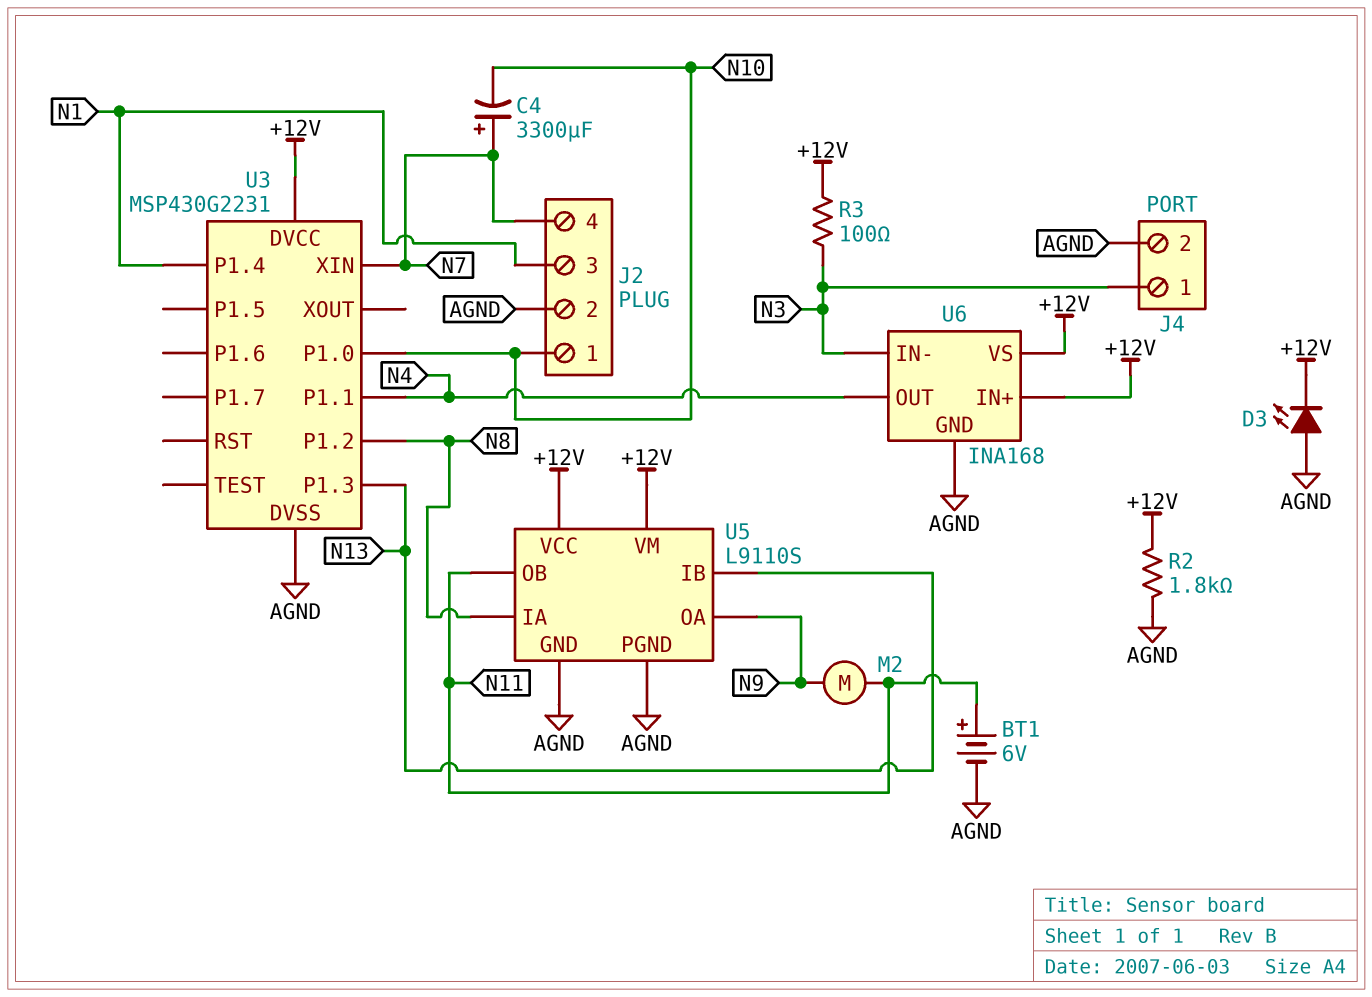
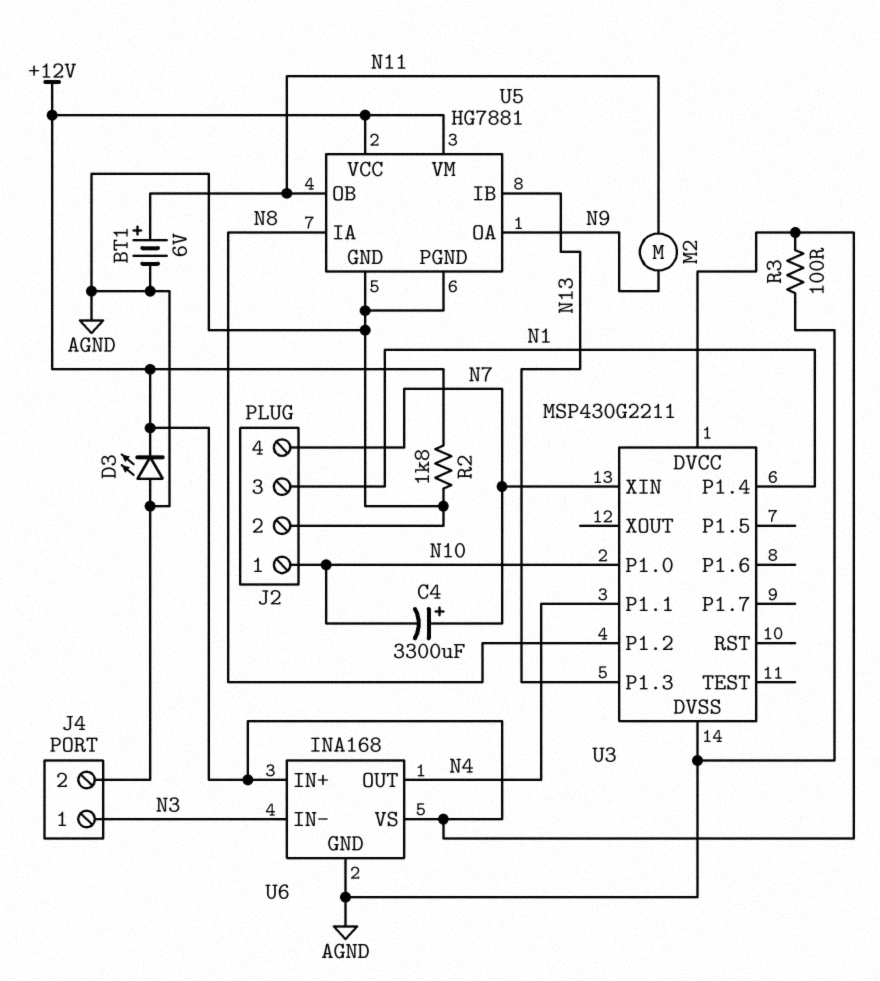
R3: 100 (+12V, N3) -> 100 (+12V, AGND)
U3: MSP430G2231 -> MSP430G2211
U5: L9110S -> HG7881

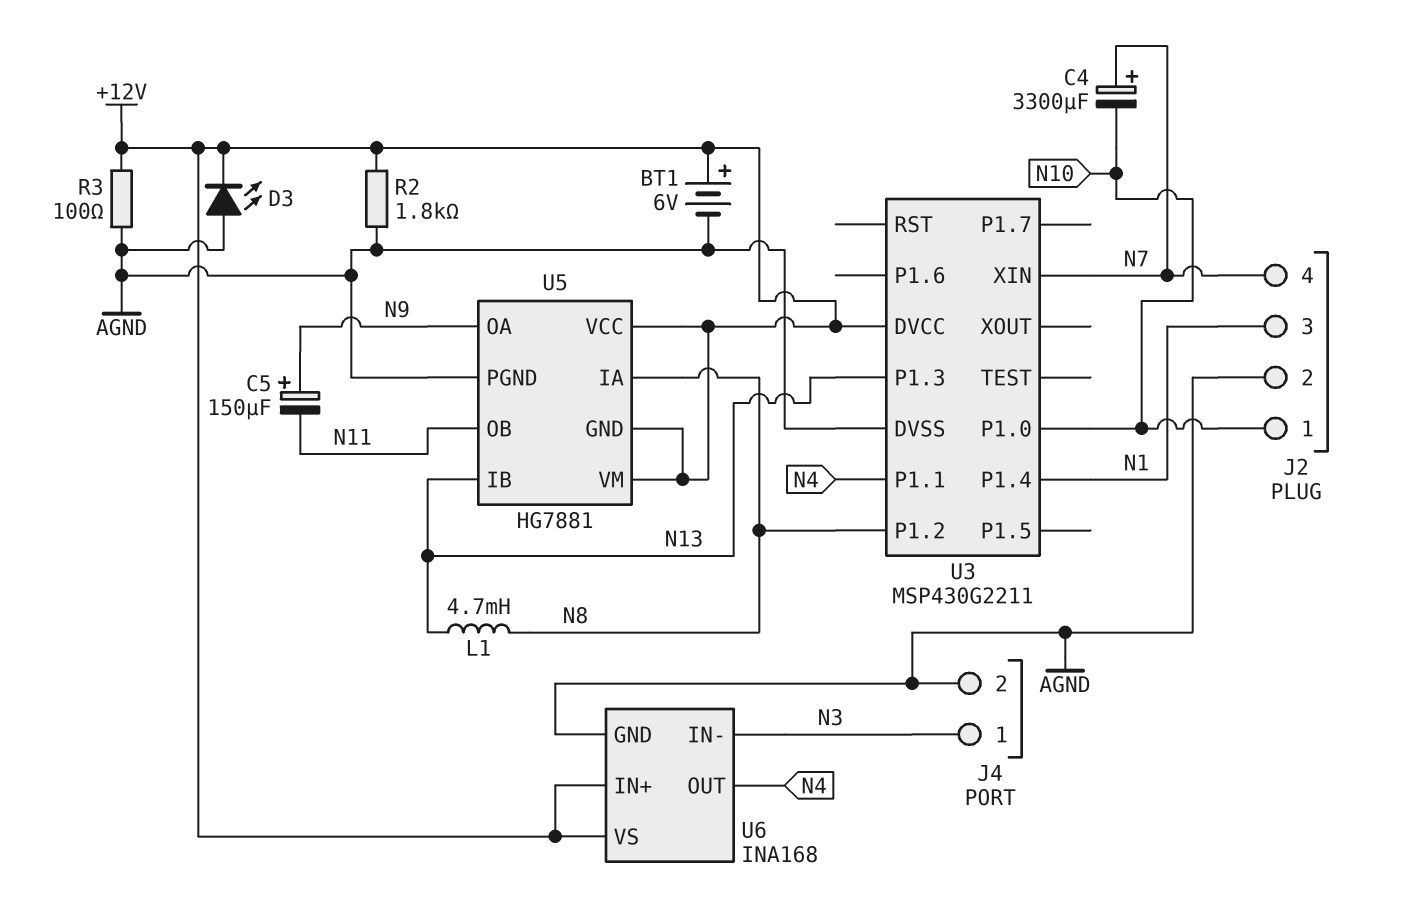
BT1: 6V (plus N11, minus AGND) -> 6V (plus +12V, minus AGND)
C5: none -> 150uF (plus N9, minus N11)
L1: none -> 4.7mH (N8, N13)
M2: motor (N9, N11) -> none
U5 pin GND: AGND -> +12V

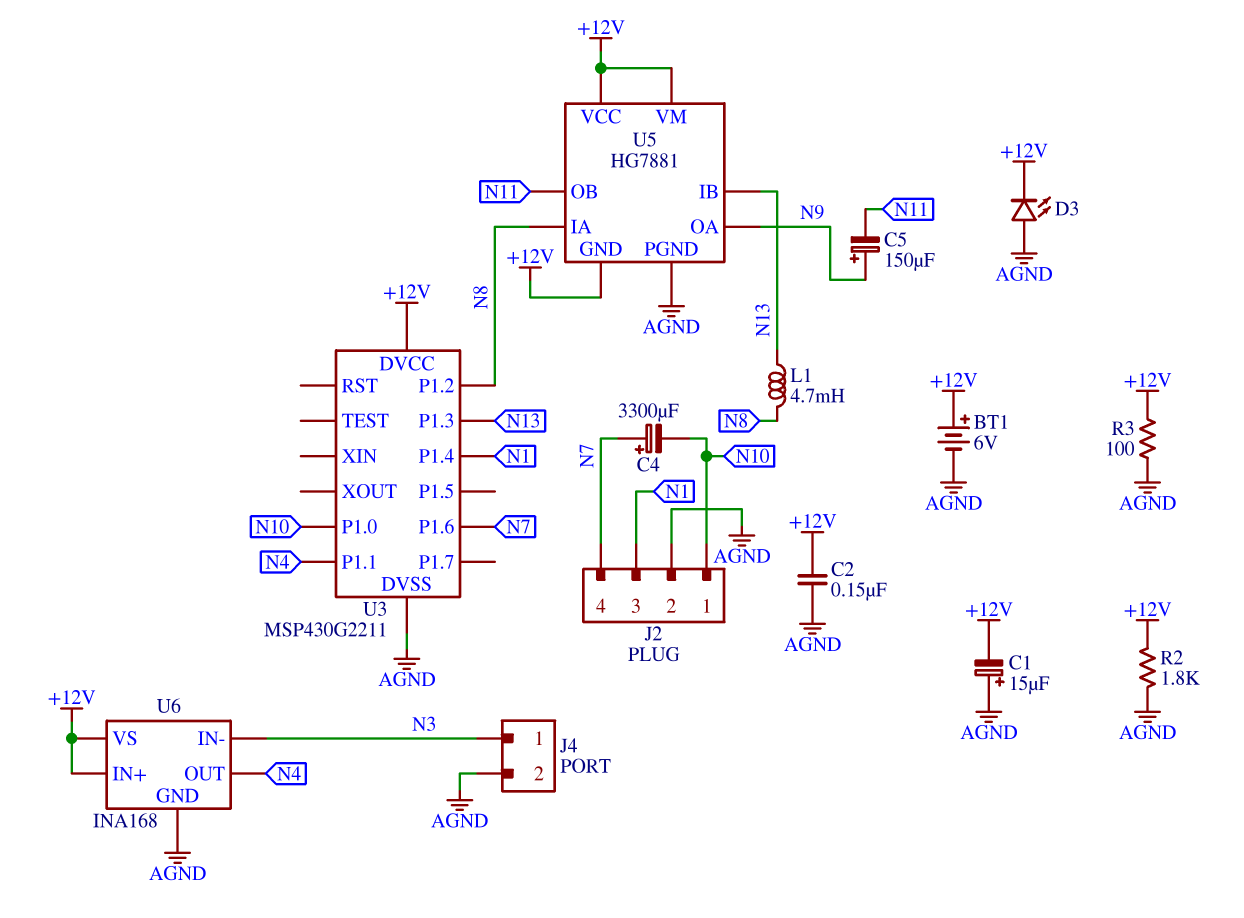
C1: none -> 15uF (plus AGND, minus +12V)
C2: none -> 150nF (+12V, AGND)
U3 pin P1.6: none -> N7
U3 pin XIN: N7 -> none

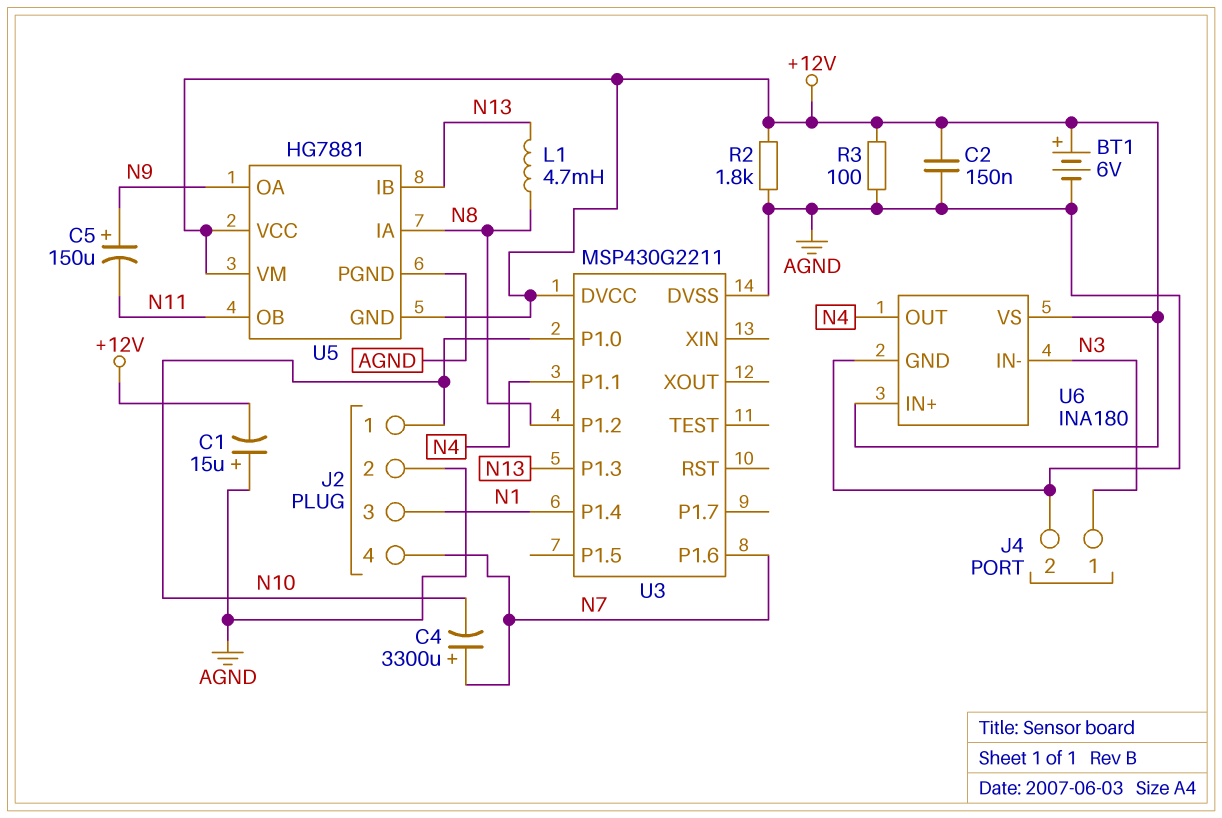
D3: LED (A AGND, K +12V) -> none
U6: INA168 -> INA180

